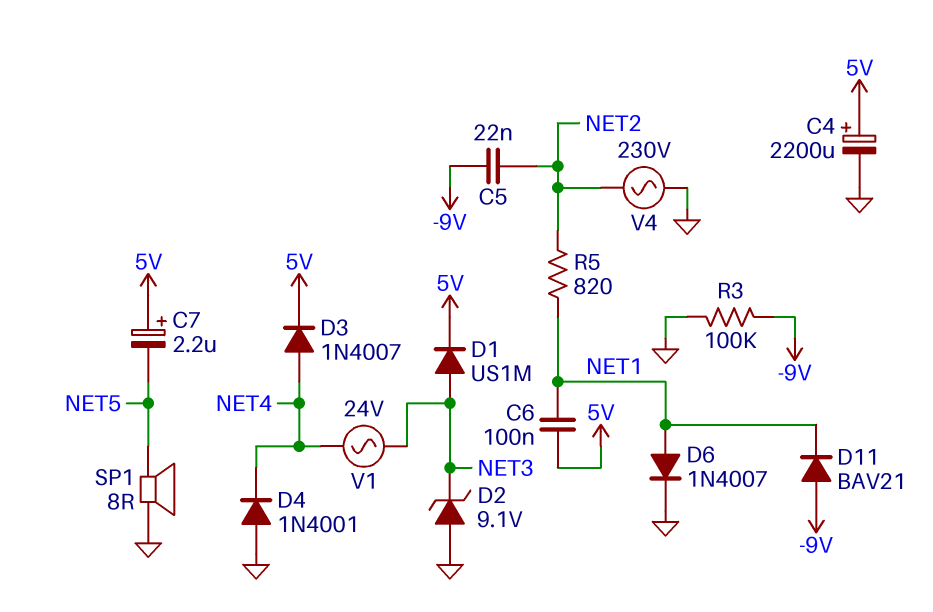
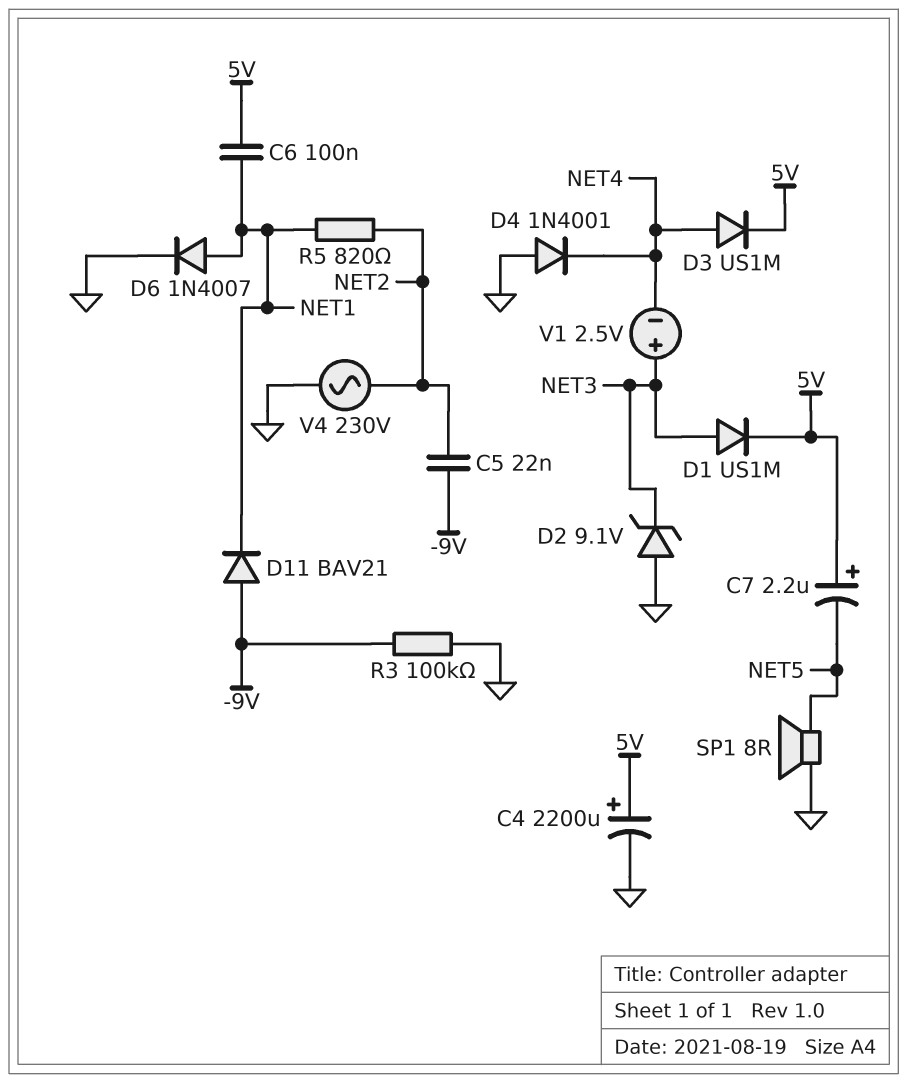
D3: diode 1N4007 (A NET4, K 5V) -> diode US1M (A NET4, K 5V)
V1: AC 24V (NET3, NET4) -> 2.5V (plus NET3, minus NET4)

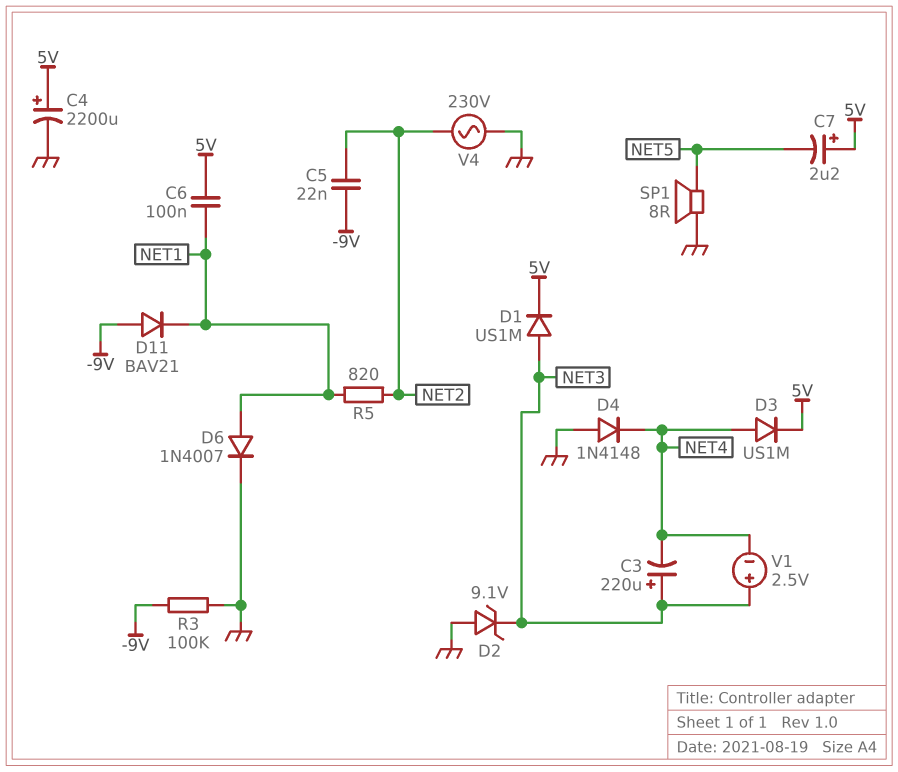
C3: none -> 220uF (plus NET3, minus NET4)
D4: diode 1N4001 (A GND, K NET4) -> diode 1N4148 (A GND, K NET4)

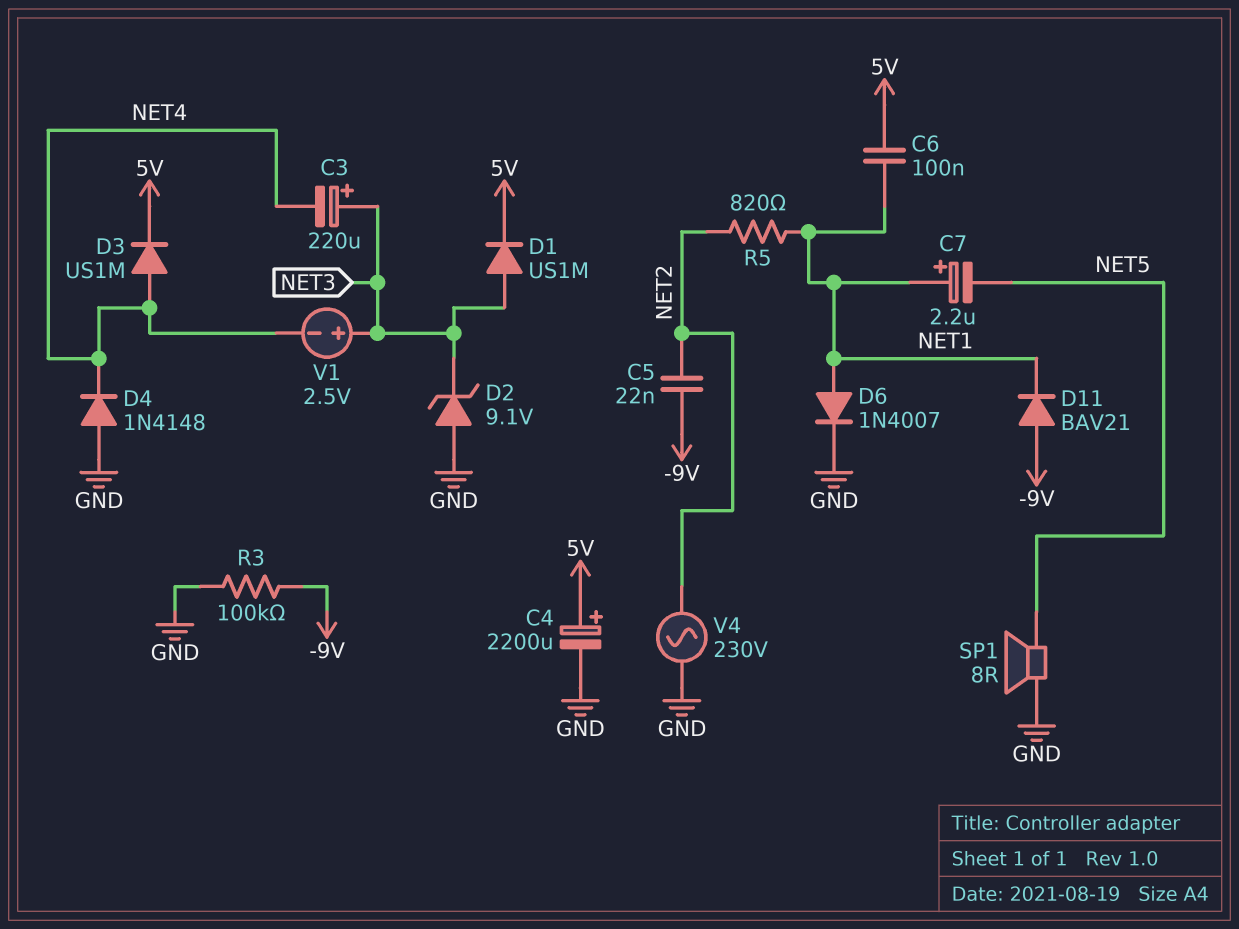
C7: 2.2uF (plus 5V, minus NET5) -> 2.2uF (plus NET1, minus NET5)

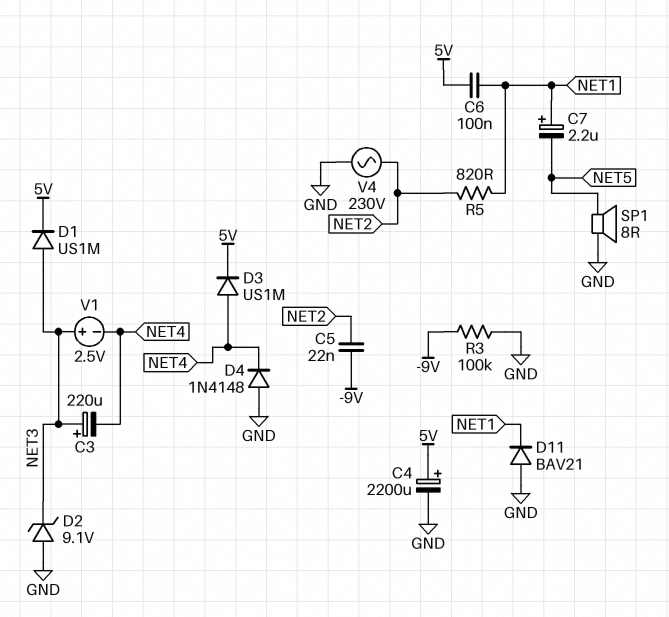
D6: diode 1N4007 (A NET1, K GND) -> none
D11: diode BAV21 (A -9V, K NET1) -> diode BAV21 (A GND, K NET1)

